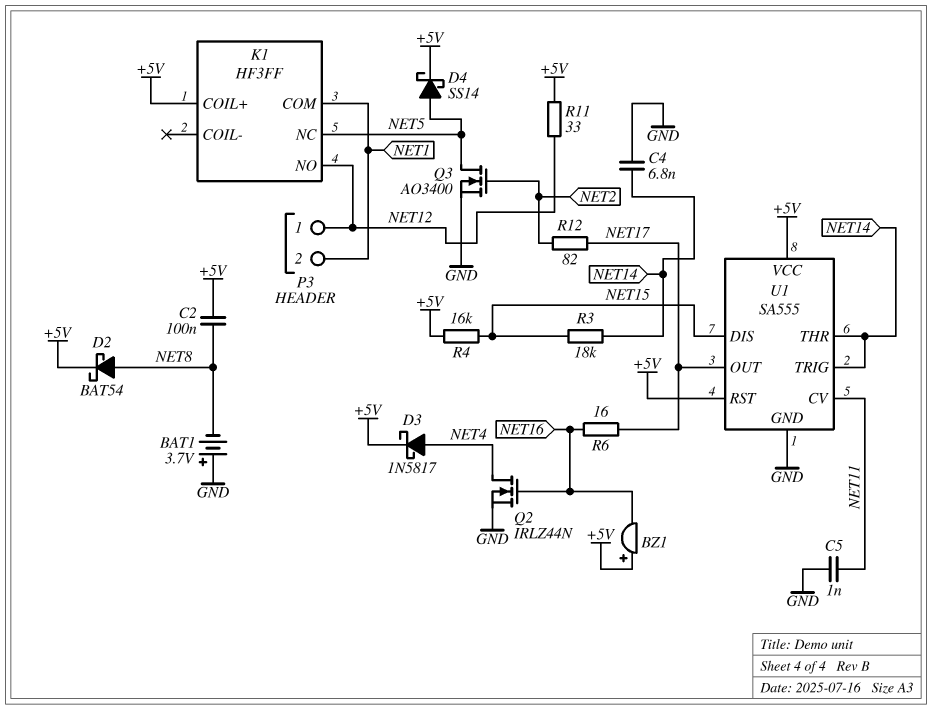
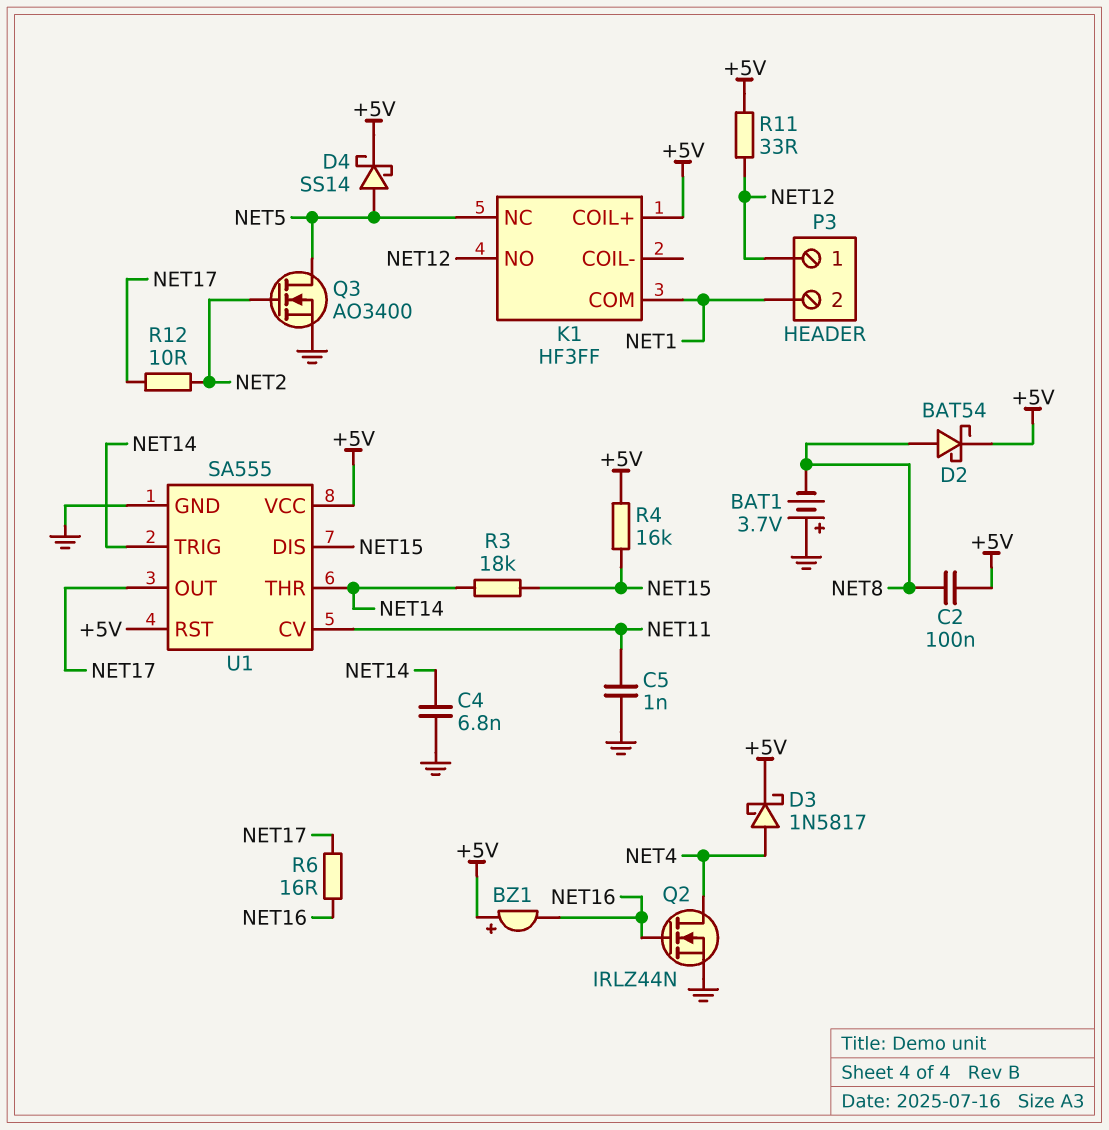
R12: 82 (NET2, NET17) -> 10 (NET2, NET17)

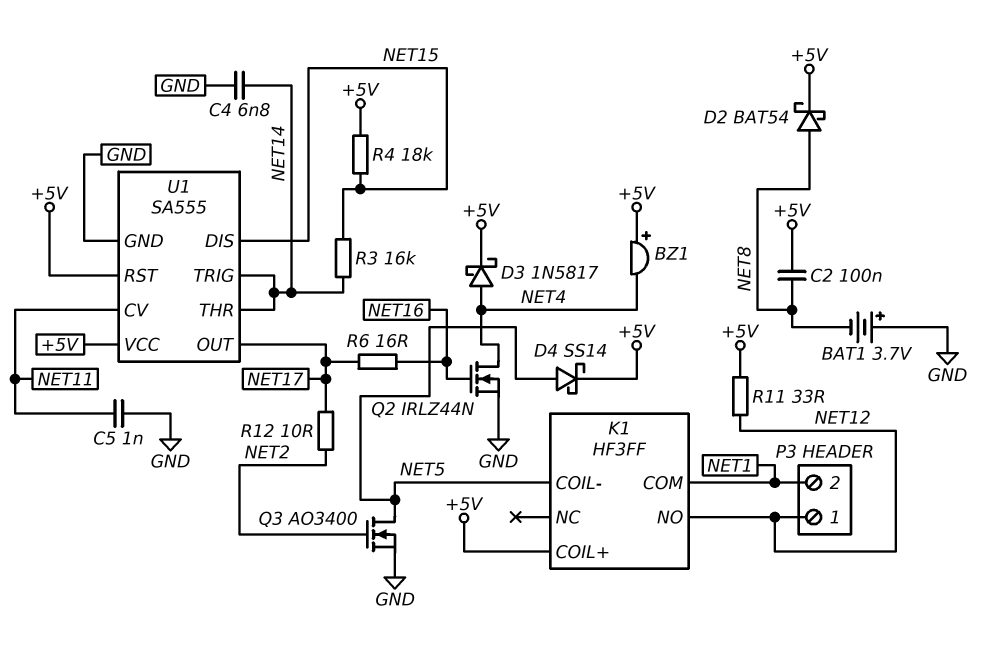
BZ1: buzzer (plus +5V, minus NET16) -> buzzer (plus +5V, minus NET4)
K1 pin COIL-: none -> NET5
K1 pin NC: NET5 -> none
R3: 18k (NET14, NET15) -> 16k (NET14, NET15)
R4: 16k (+5V, NET15) -> 18k (+5V, NET15)

